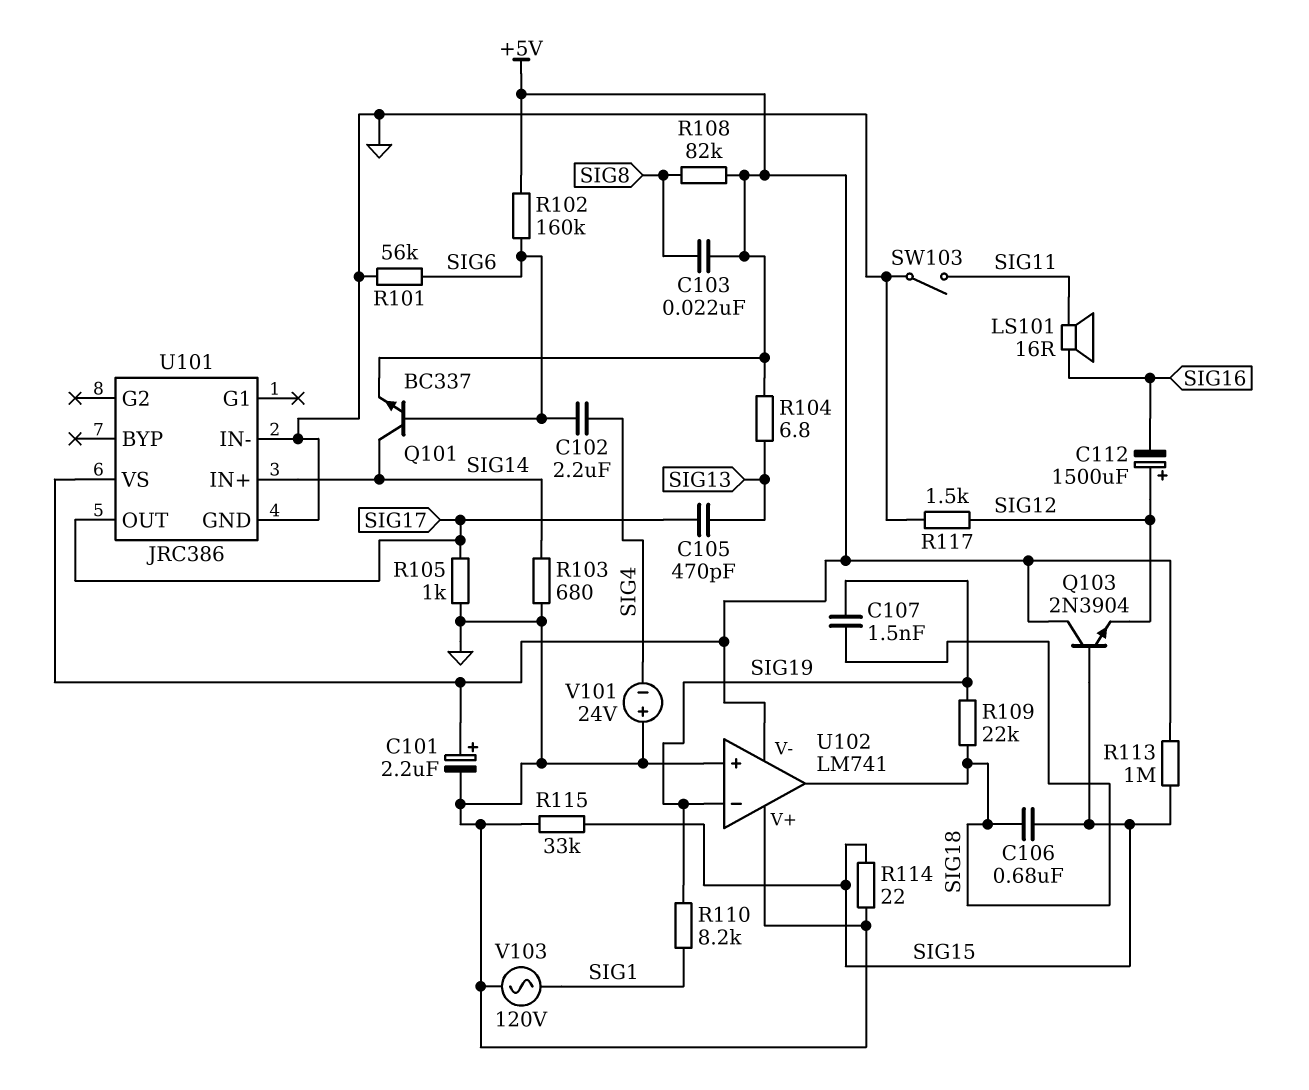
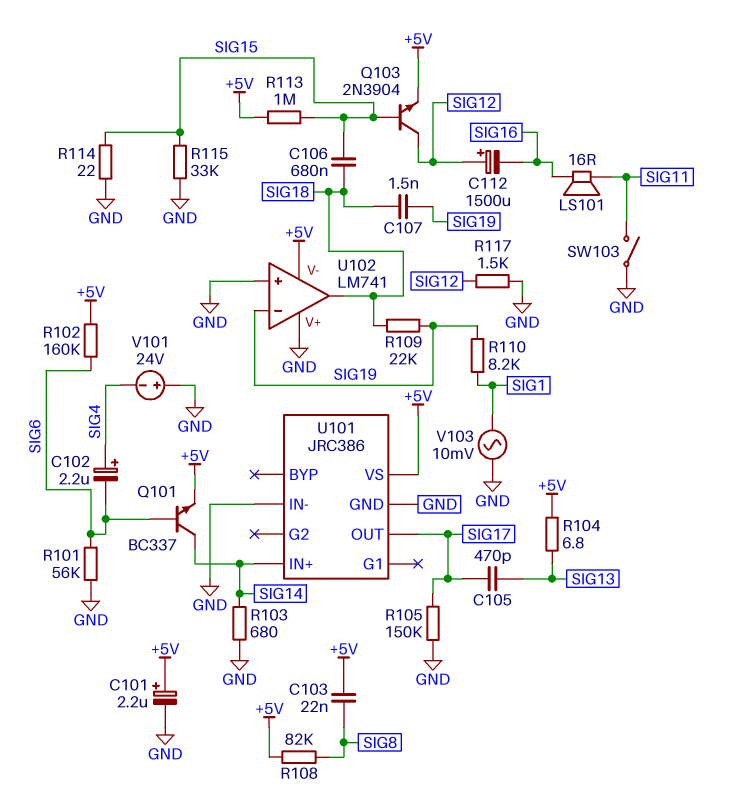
C102: 2.2uF (SIG4, SIG6) -> 2.2uF (plus SIG4, minus SIG6)
Q103: NPN 2N3904 (B SIG15, C +5V, E SIG12) -> NPN 2N3904 (B SIG15, C SIG12, E +5V)
R105: 1k (GND, SIG17) -> 150k (GND, SIG17)
V103: AC 120V (GND, SIG1) -> AC 10mV (GND, SIG1)

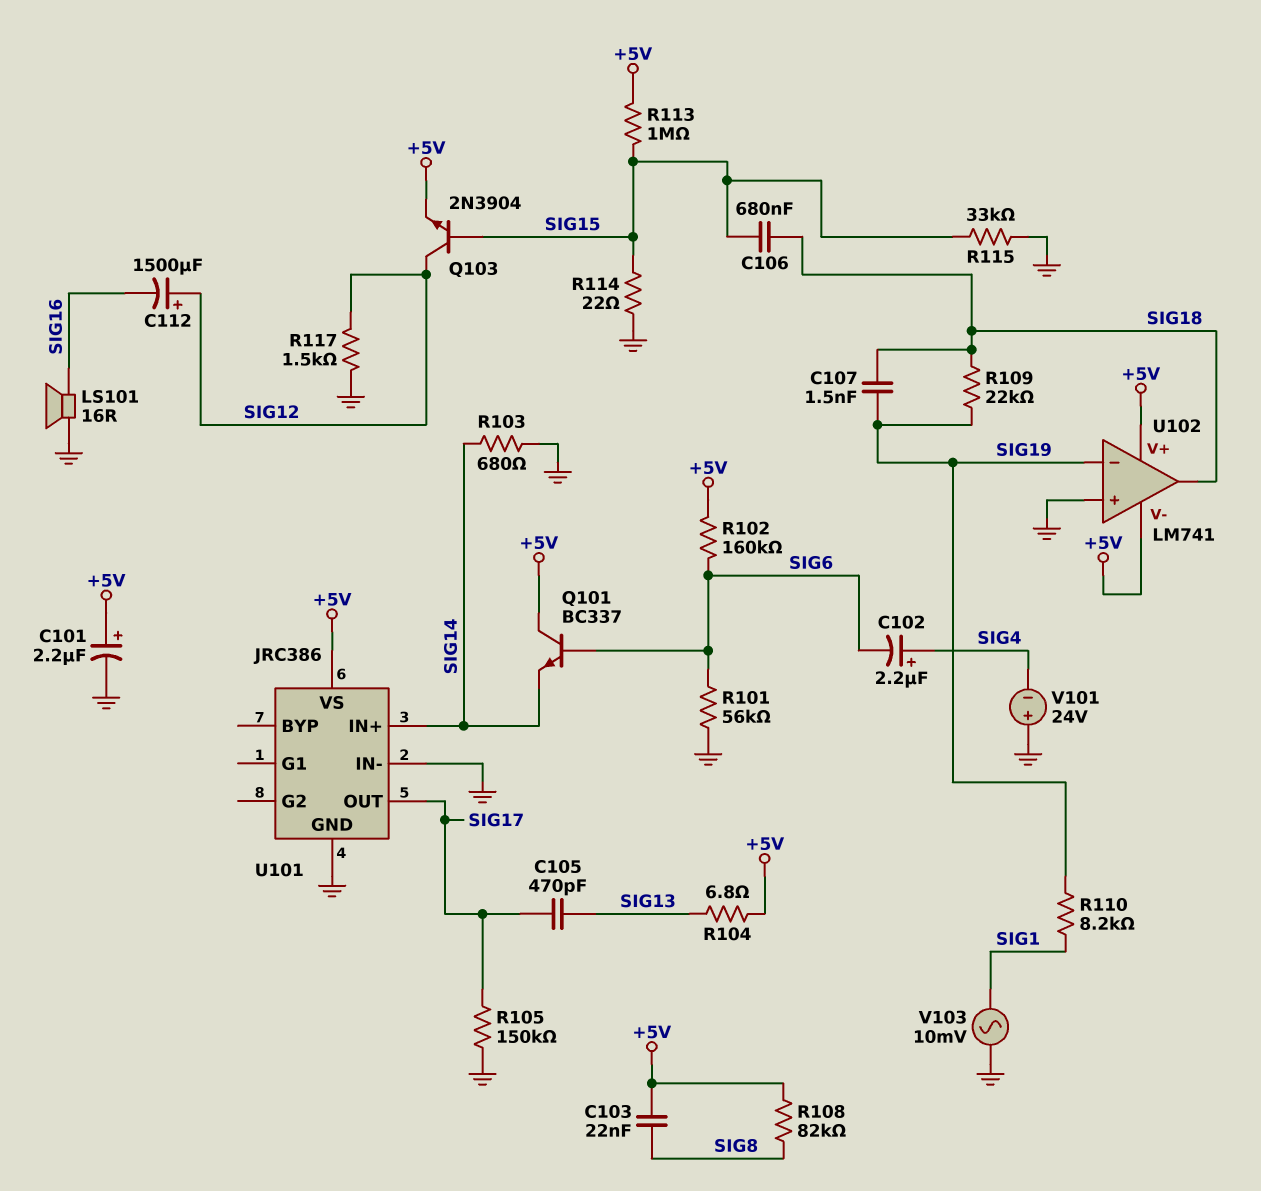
LS101: speaker 16R (SIG11, SIG16) -> speaker 16R (GND, SIG16)
Q101: NPN BC337 (B SIG6, C SIG14, E +5V) -> NPN BC337 (B SIG6, C +5V, E SIG14)
SW103: switch (GND, SIG11) -> none
U102 pin V+: GND -> +5V

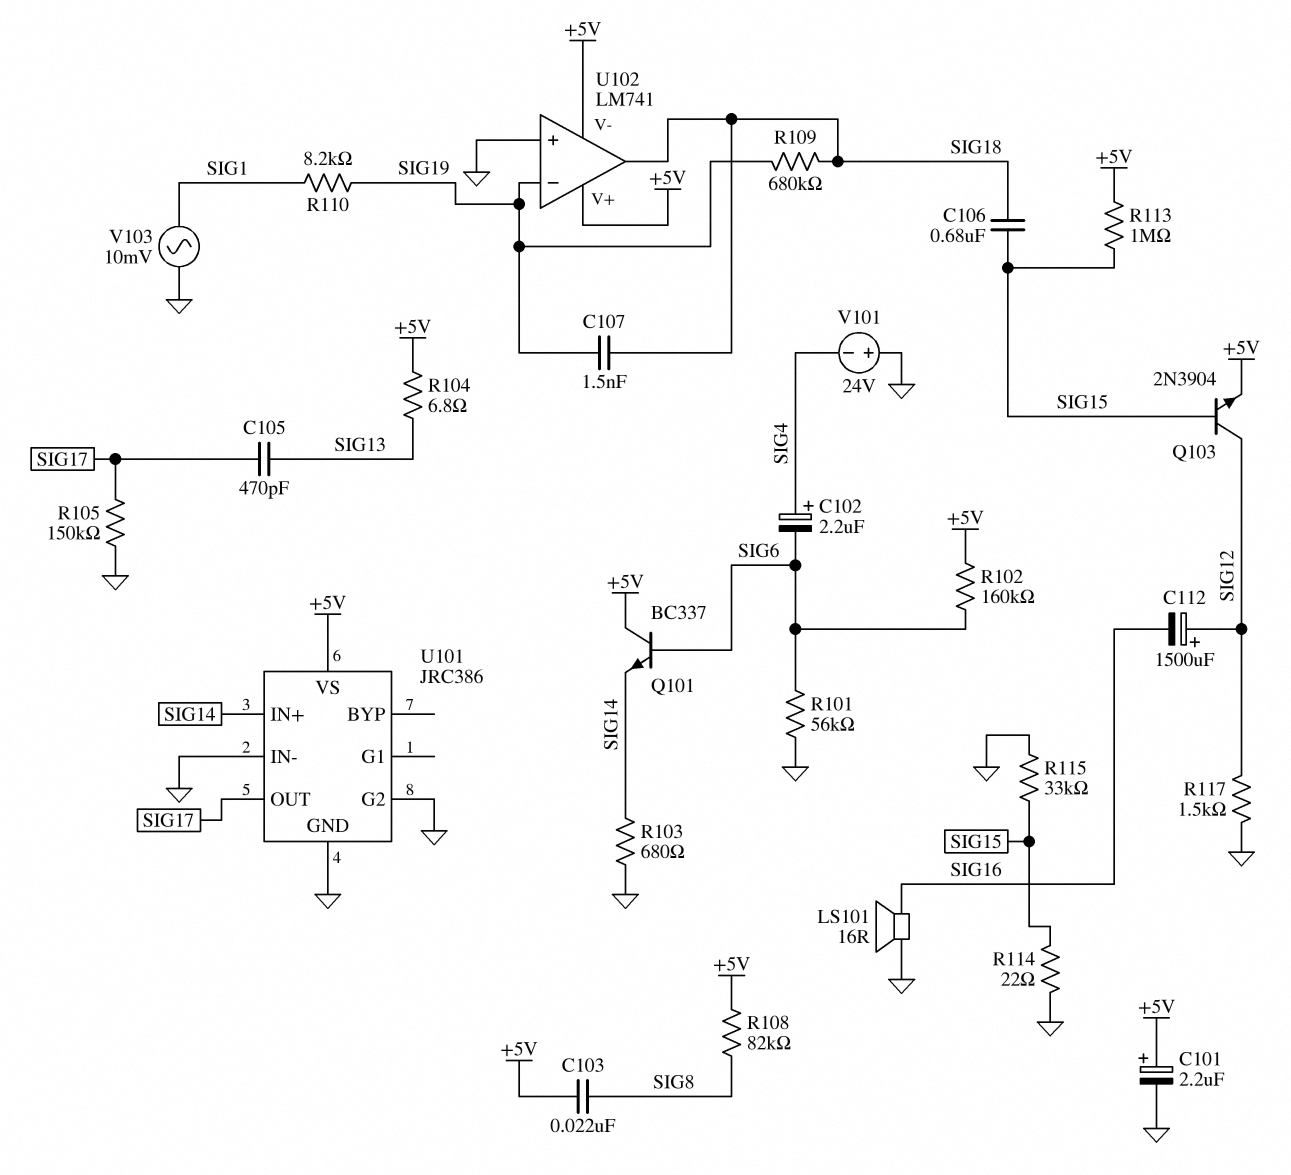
R109: 22k (SIG18, SIG19) -> 680k (SIG18, SIG19)
U101 pin G2: none -> GND

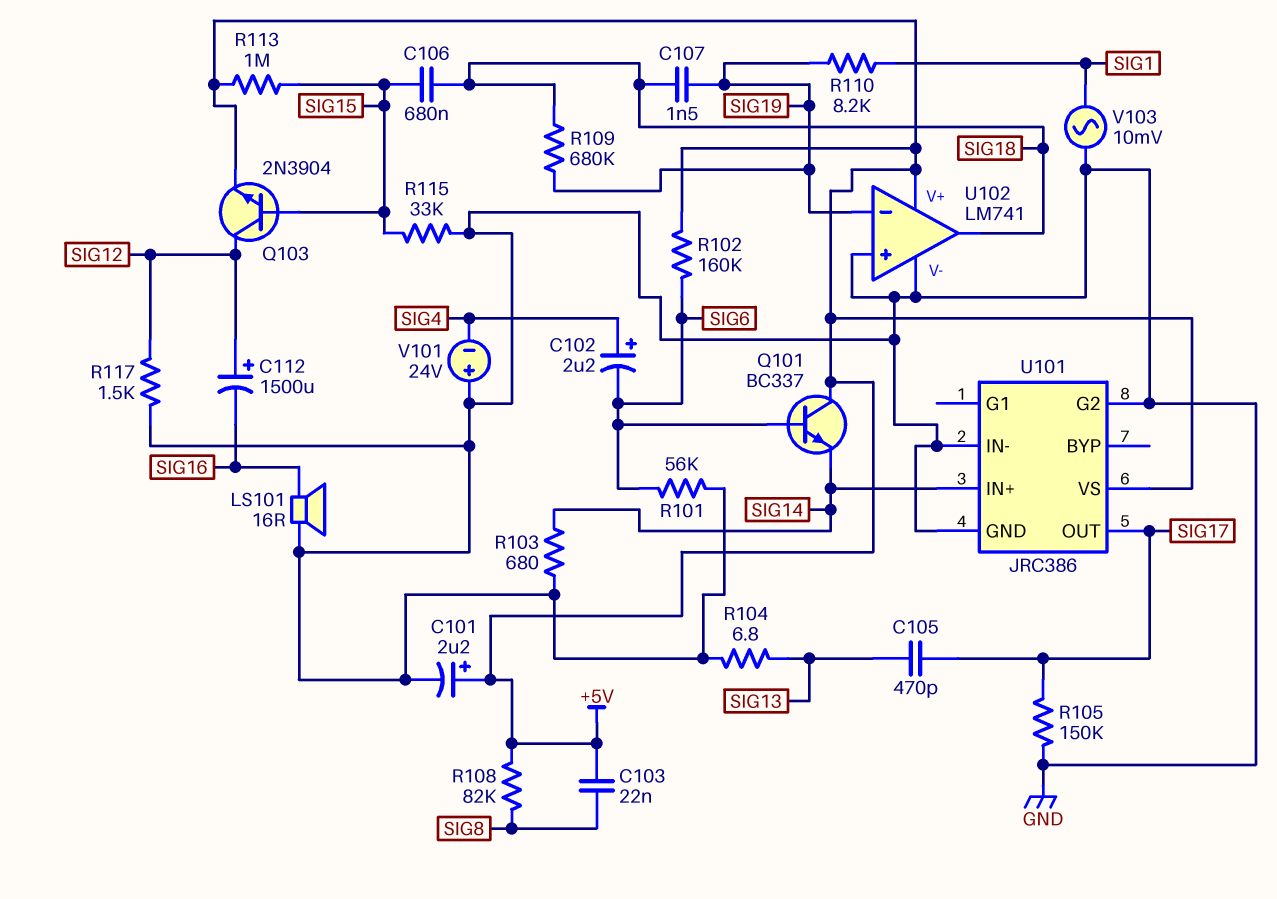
R104: 6.8 (+5V, SIG13) -> 6.8 (GND, SIG13)
R114: 22 (GND, SIG15) -> none
U102 pin V-: +5V -> GND

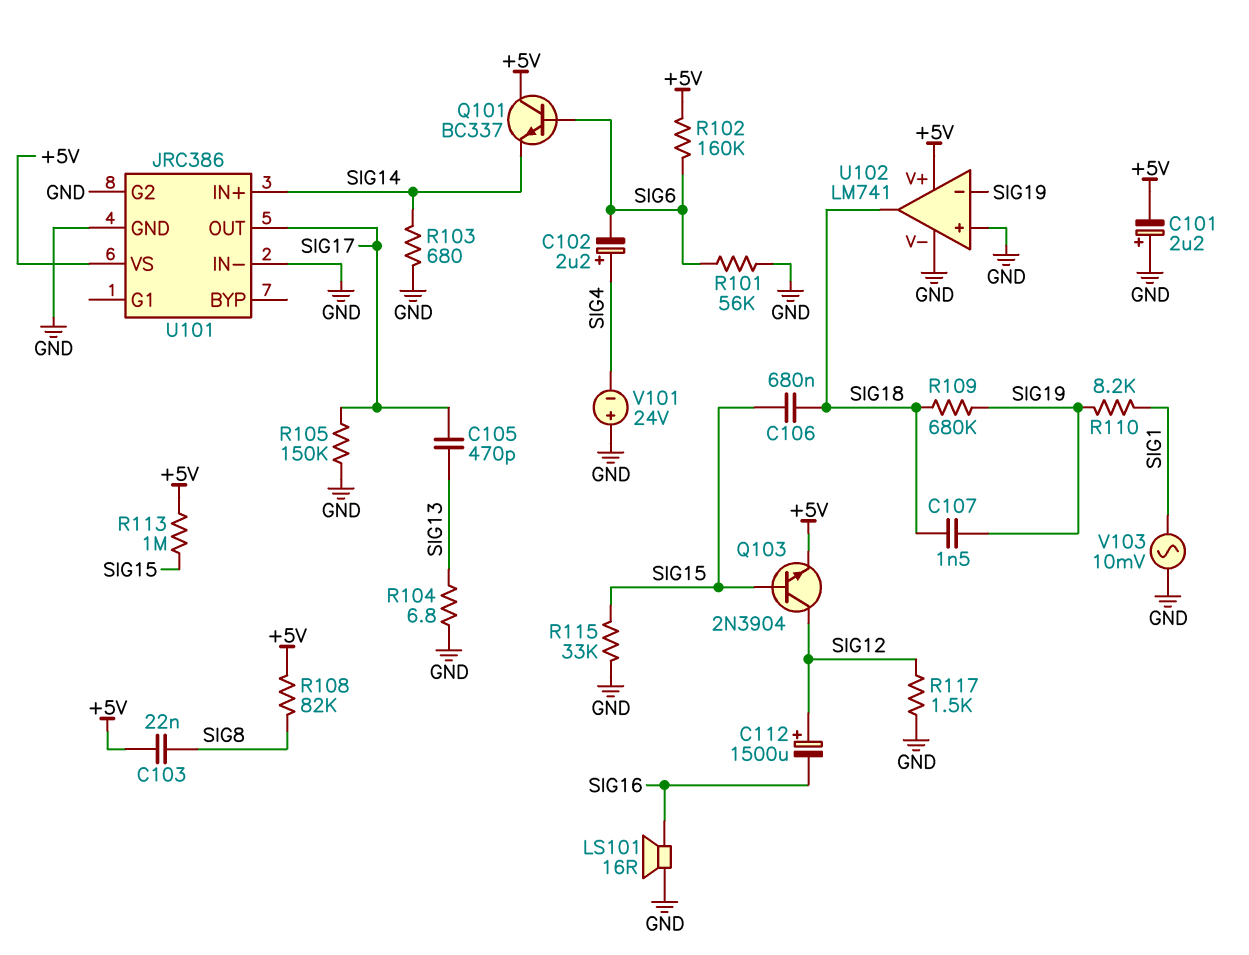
C101: 2.2uF (plus +5V, minus GND) -> 2.2uF (plus GND, minus +5V)

